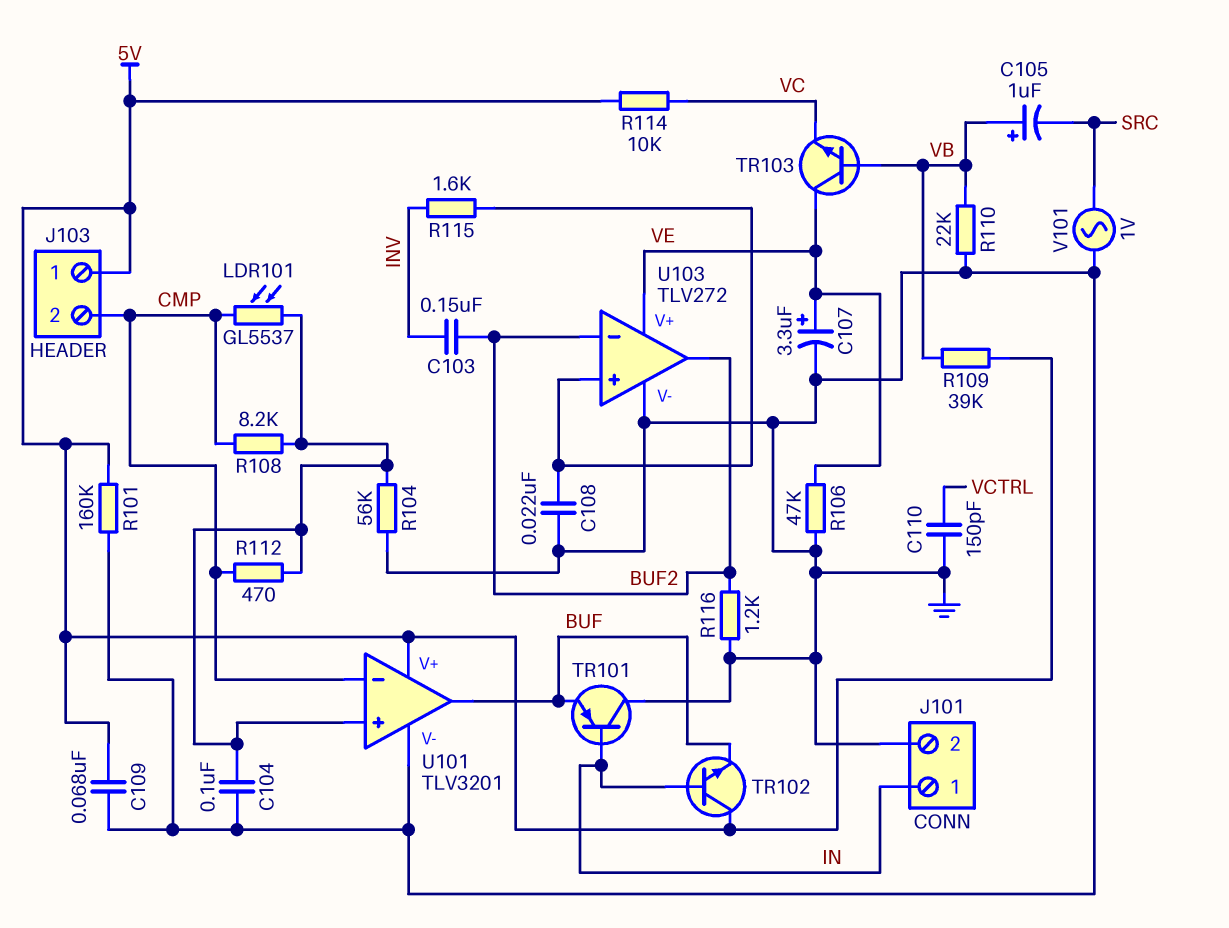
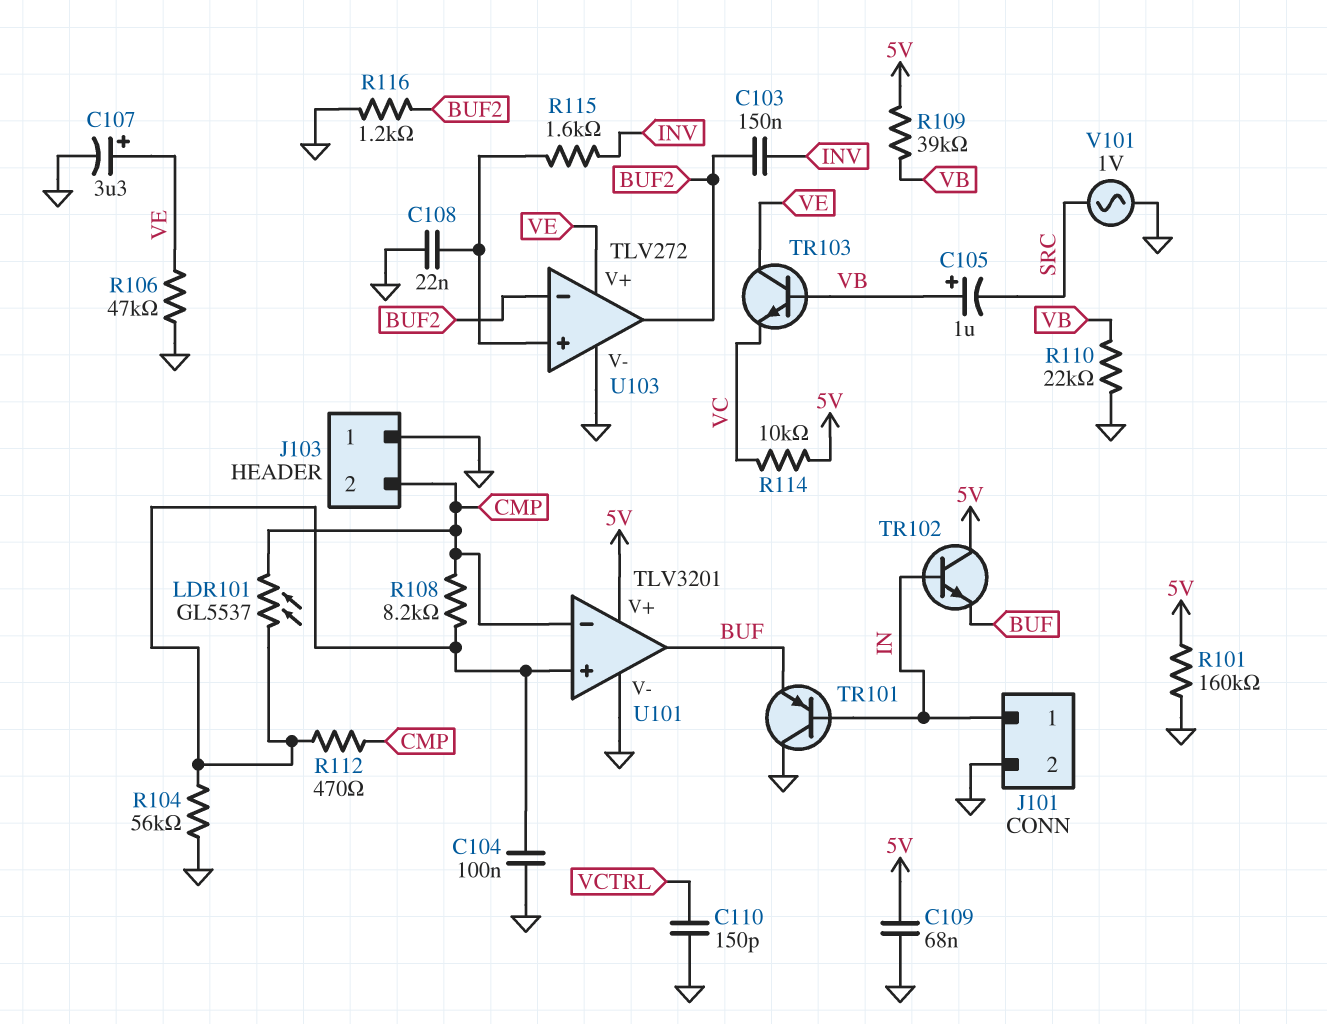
J103 pin 1: 5V -> GND

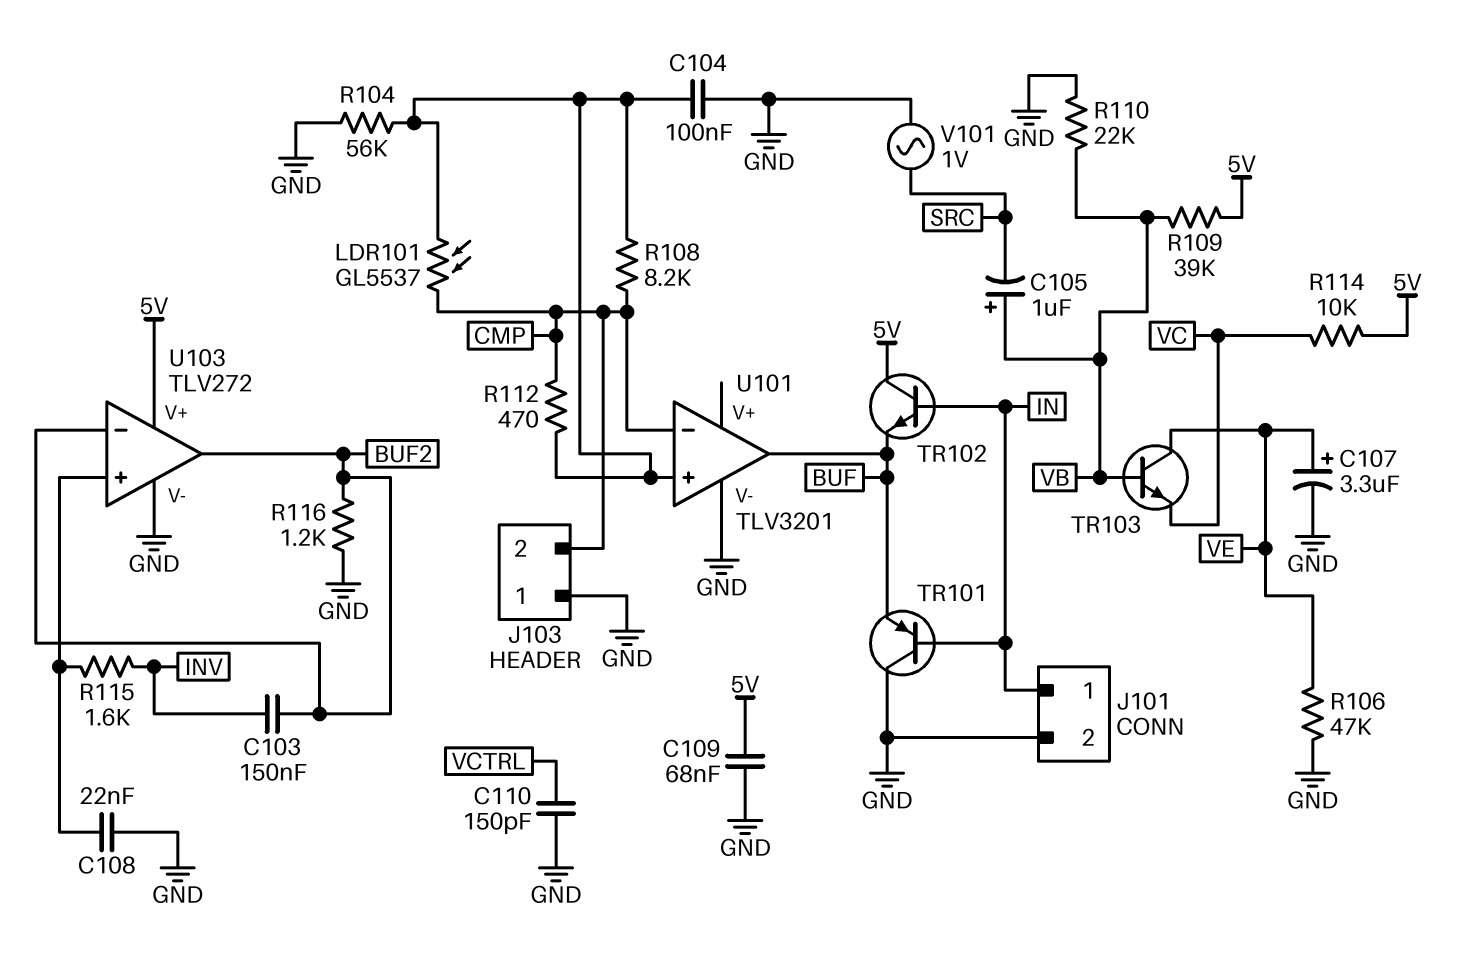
R101: 160k (5V, GND) -> none
U101 pin V+: 5V -> none
U103 pin V+: VE -> 5V

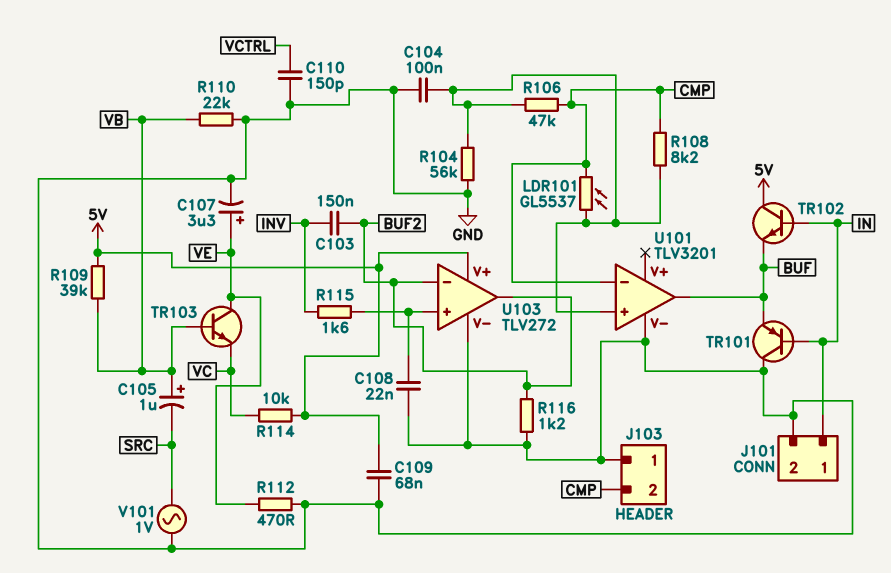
R106: 47k (GND, VE) -> 47k (CMP, U101/in+)
R112: 470 (CMP, U101/in+) -> 470 (GND, VE)

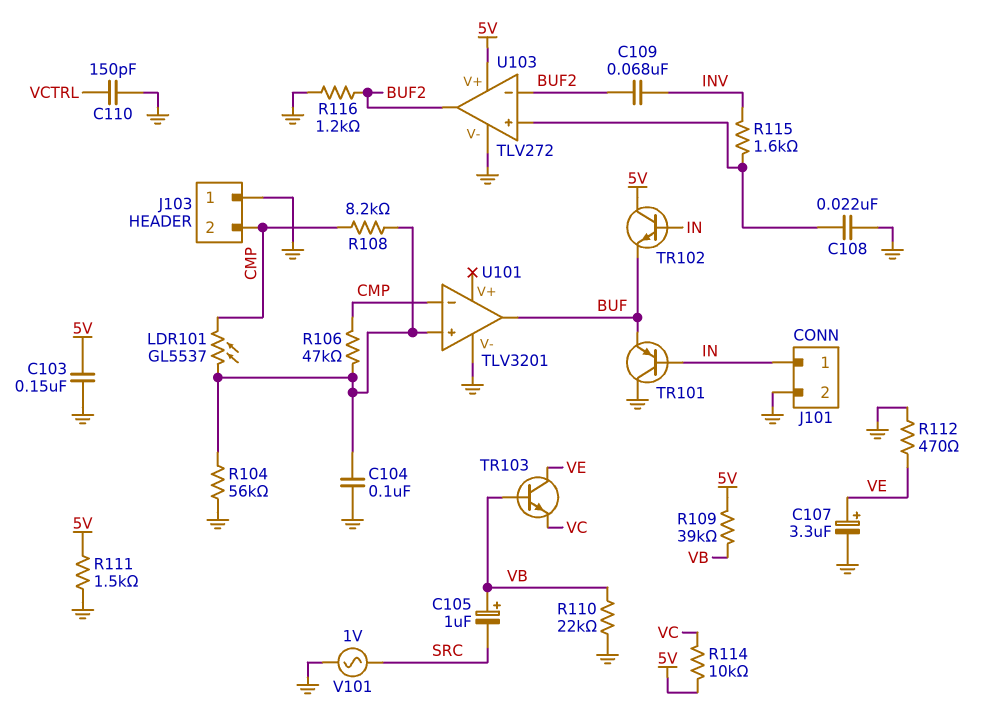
C103: 150nF (BUF2, INV) -> 150nF (5V, GND)
C109: 68nF (5V, GND) -> 68nF (BUF2, INV)
R111: none -> 1.5k (5V, GND)

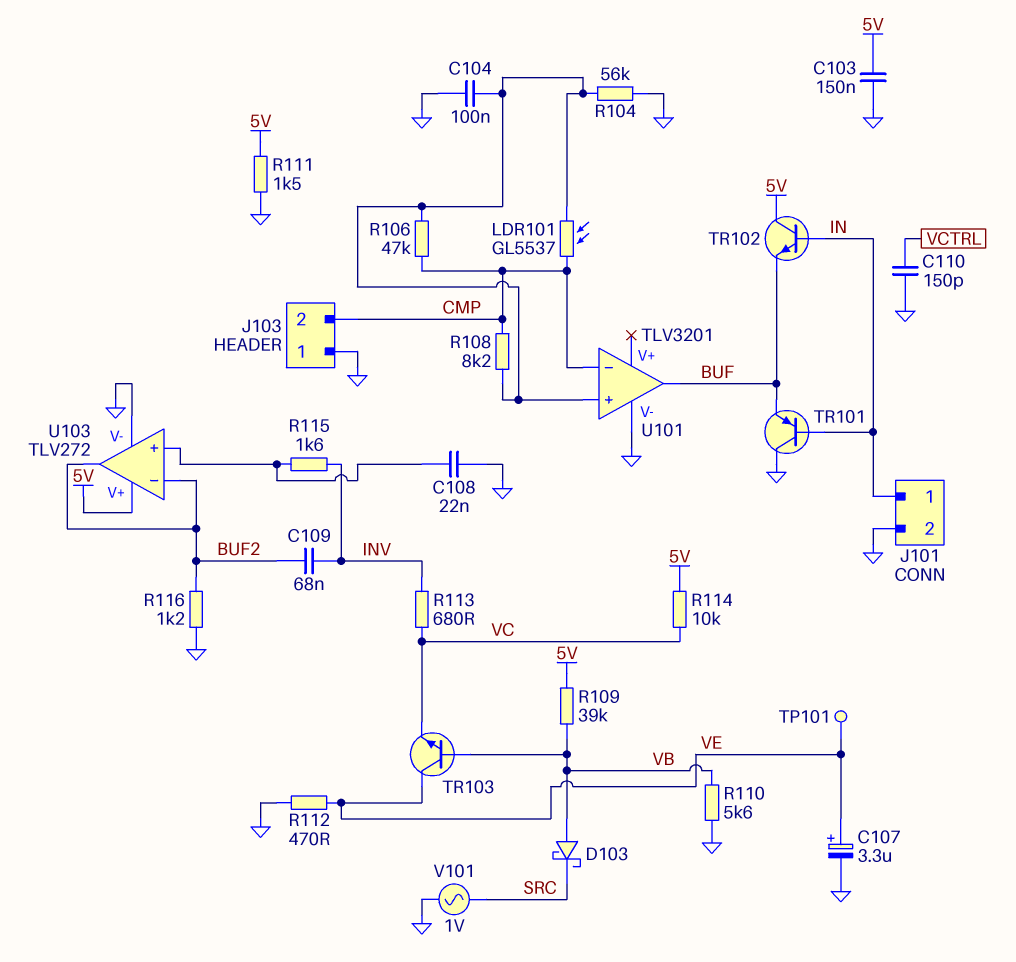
C105: 1uF (plus VB, minus SRC) -> none
D103: none -> schottky (A VB, K SRC)
R110: 22k (GND, VB) -> 5.6k (GND, VB)
R113: none -> 680 (INV, VC)
TP101: none -> test point (VE)

